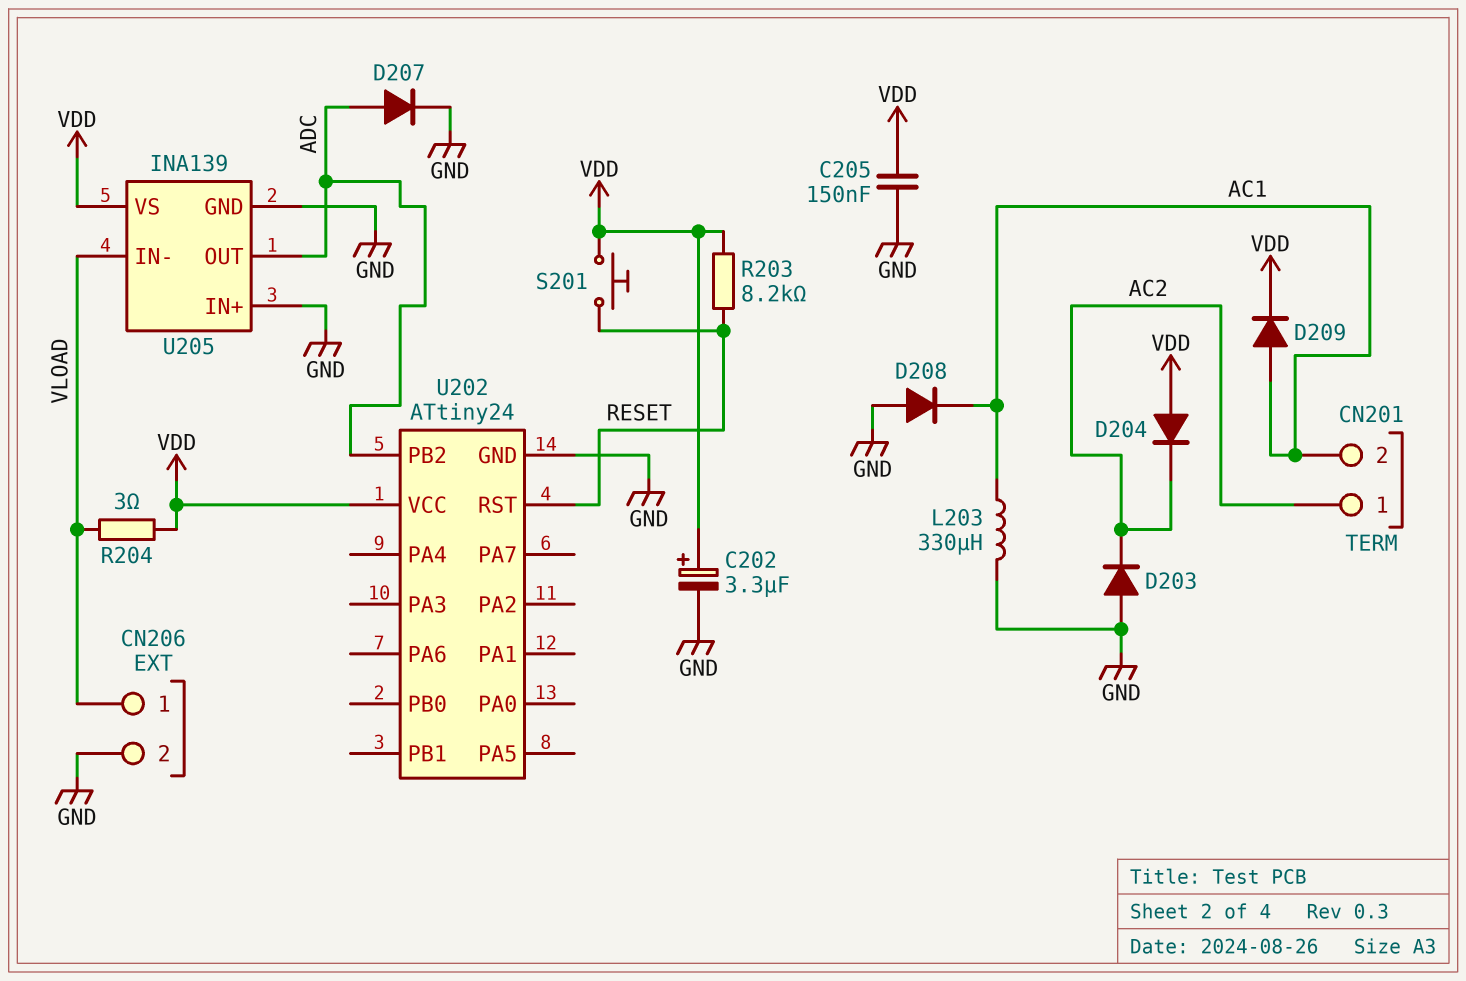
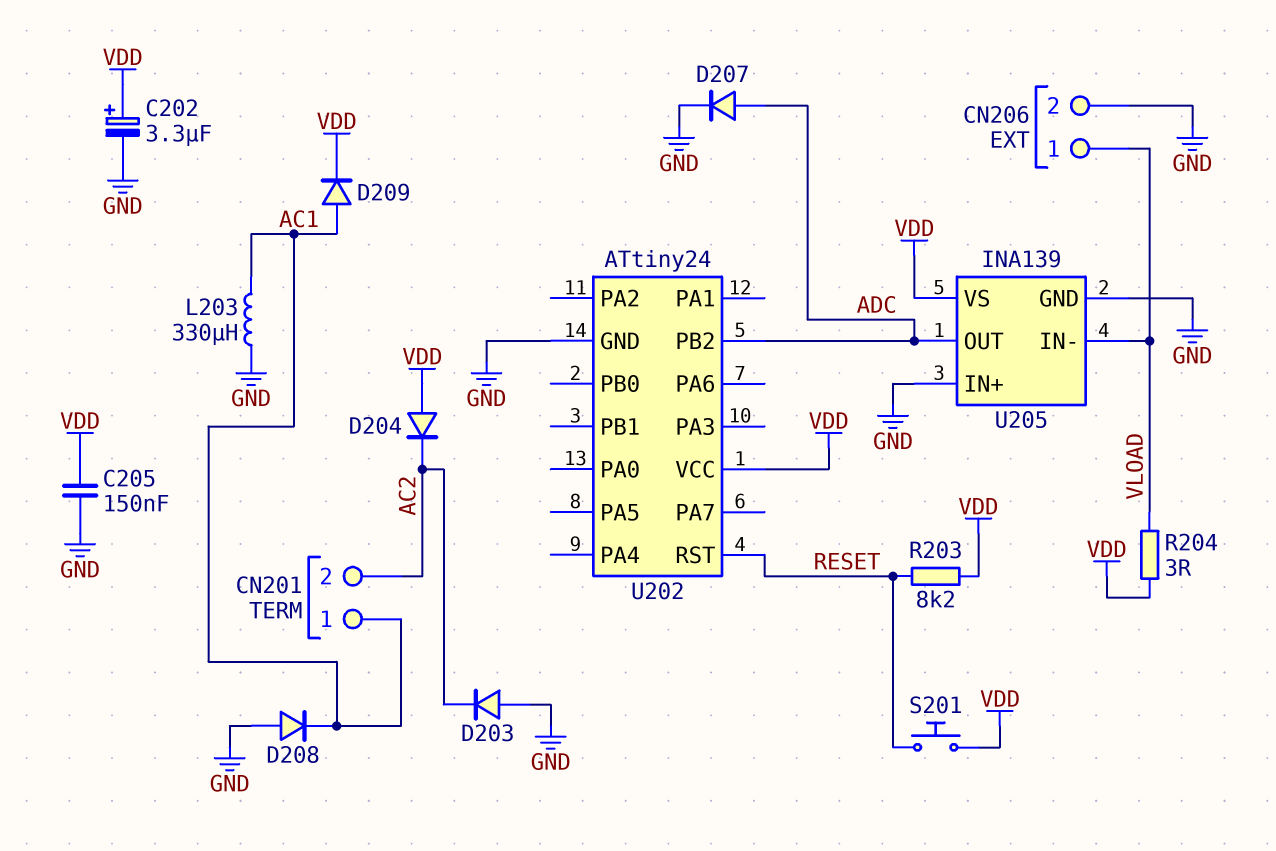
CN201 pin 1: AC2 -> AC1
CN201 pin 2: AC1 -> AC2

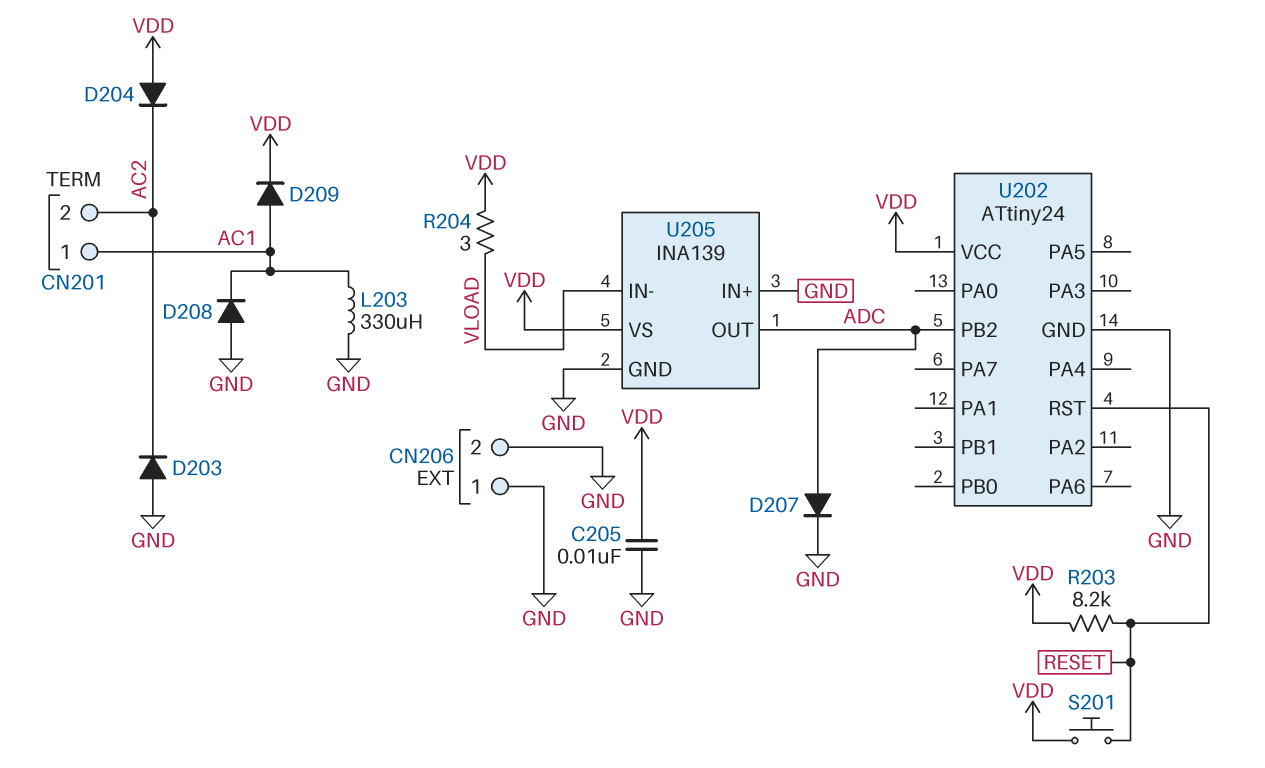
C202: 3.3uF (plus VDD, minus GND) -> none
C205: 150nF (GND, VDD) -> 10nF (GND, VDD)
CN206 pin 1: VLOAD -> GND

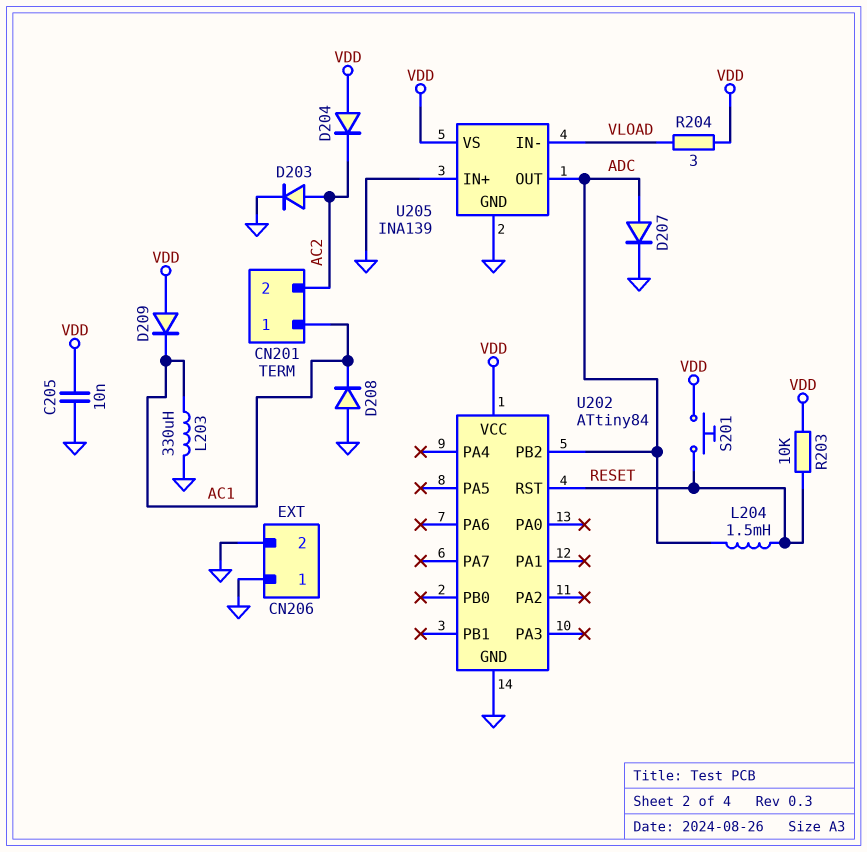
D203: diode (A GND, K AC2) -> diode (A AC2, K GND)
D209: diode (A AC1, K VDD) -> diode (A VDD, K AC1)
L204: none -> 1.5mH (ADC, RESET)
R203: 8.2k (RESET, VDD) -> 10k (RESET, VDD)
U202: ATtiny24 -> ATtiny84

